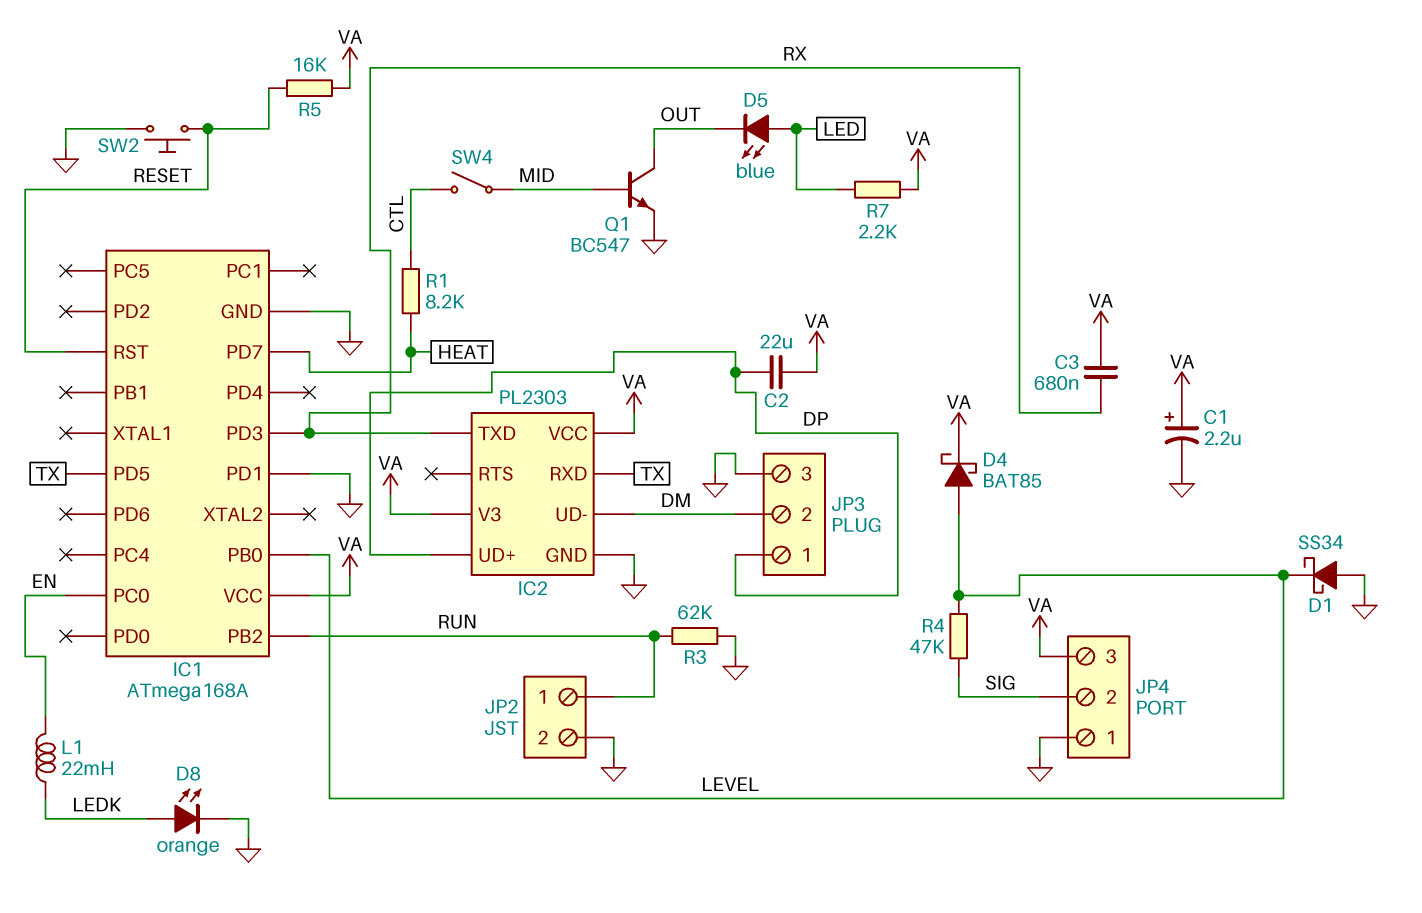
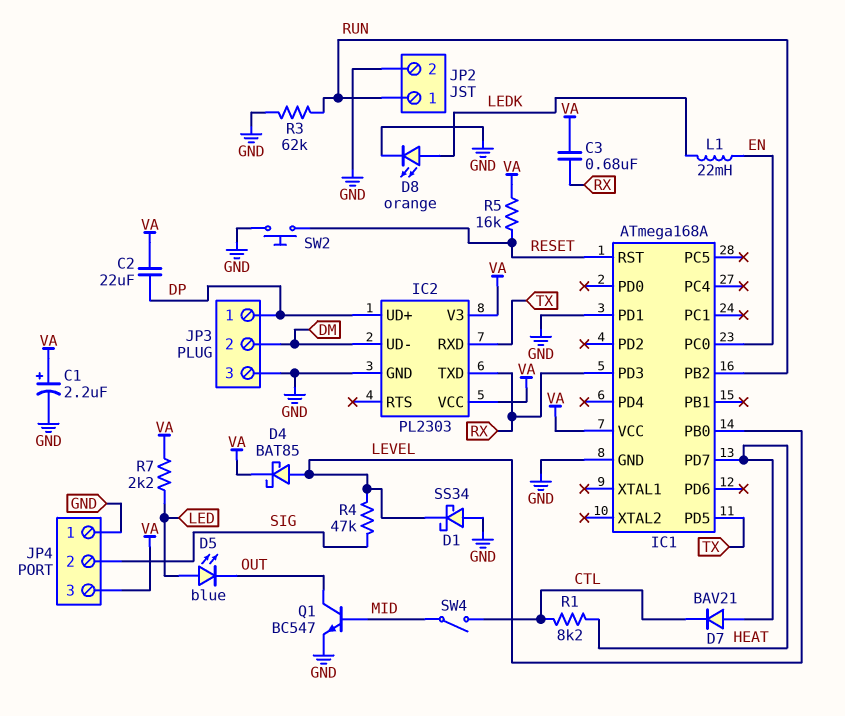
D7: none -> diode BAV21 (A HEAT, K CTL)

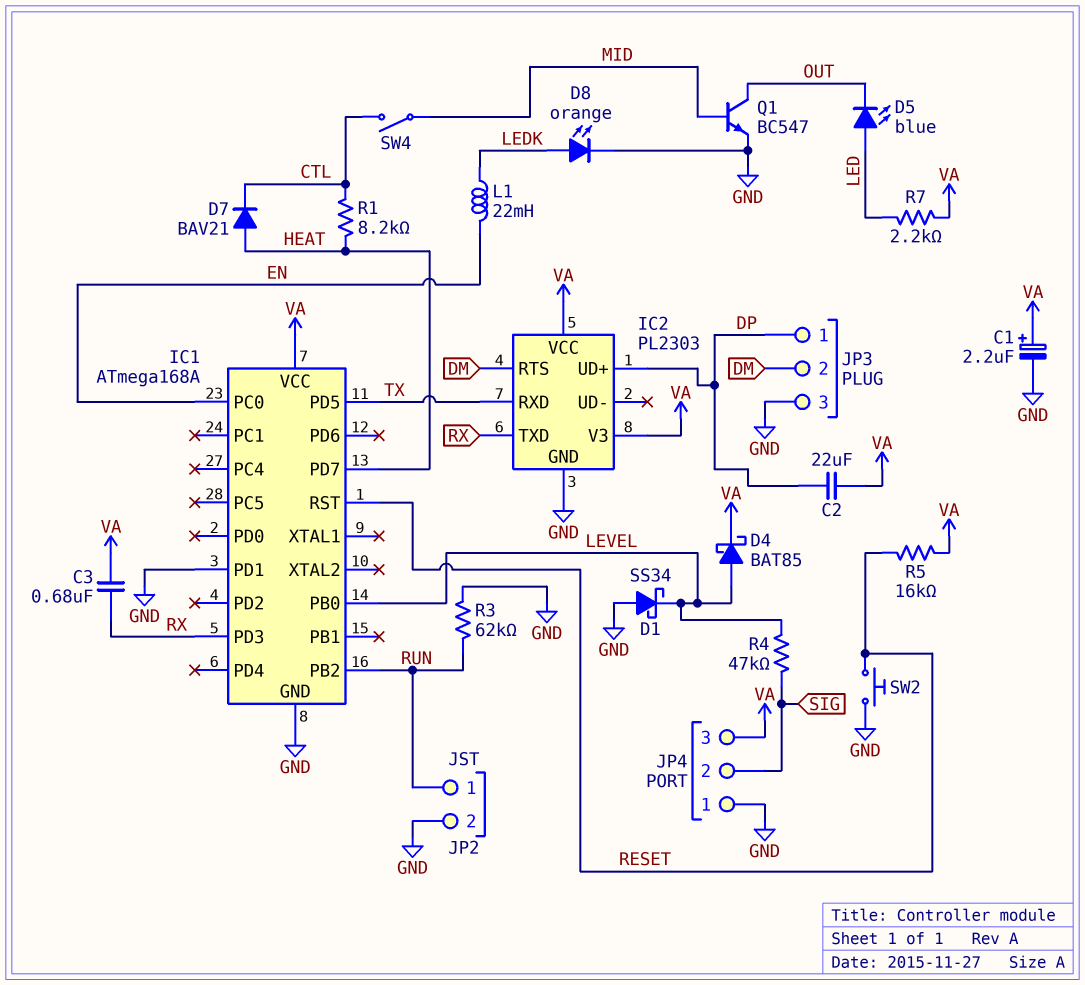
IC2 pin RTS: none -> DM
IC2 pin UD-: DM -> none

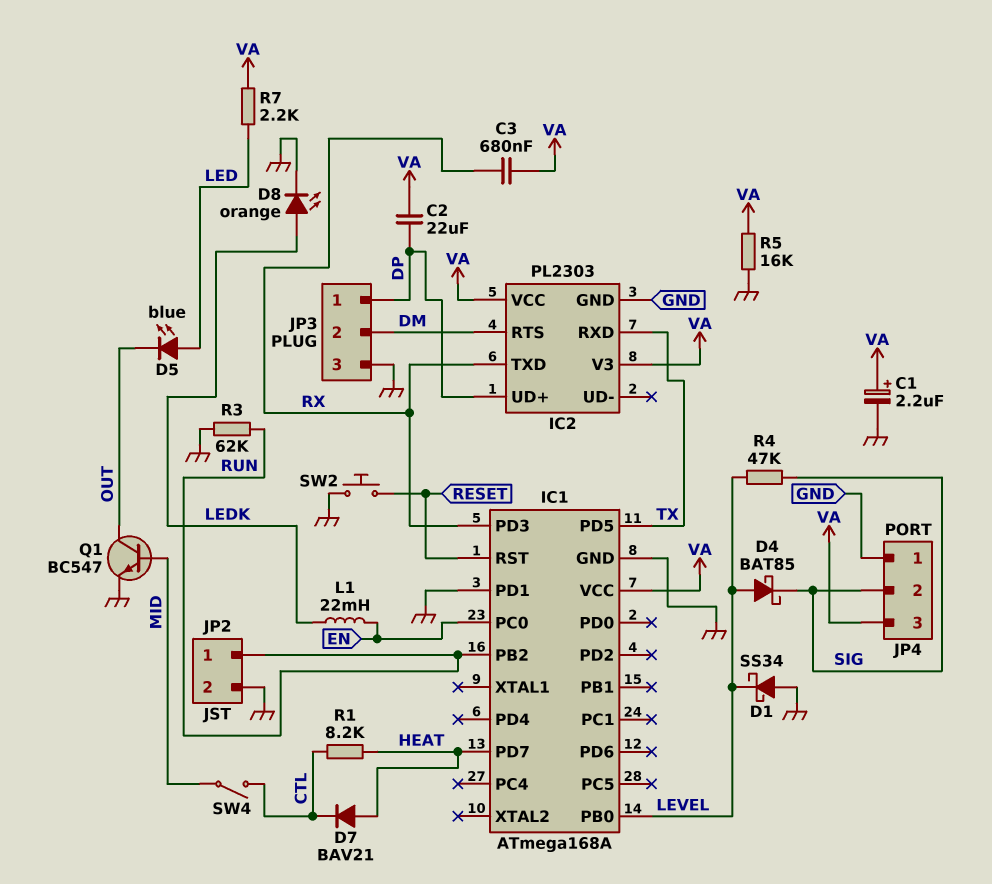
D4: schottky BAT85 (A LEVEL, K VA) -> schottky BAT85 (A LEVEL, K SIG)
R5: 16k (RESET, VA) -> 16k (GND, VA)

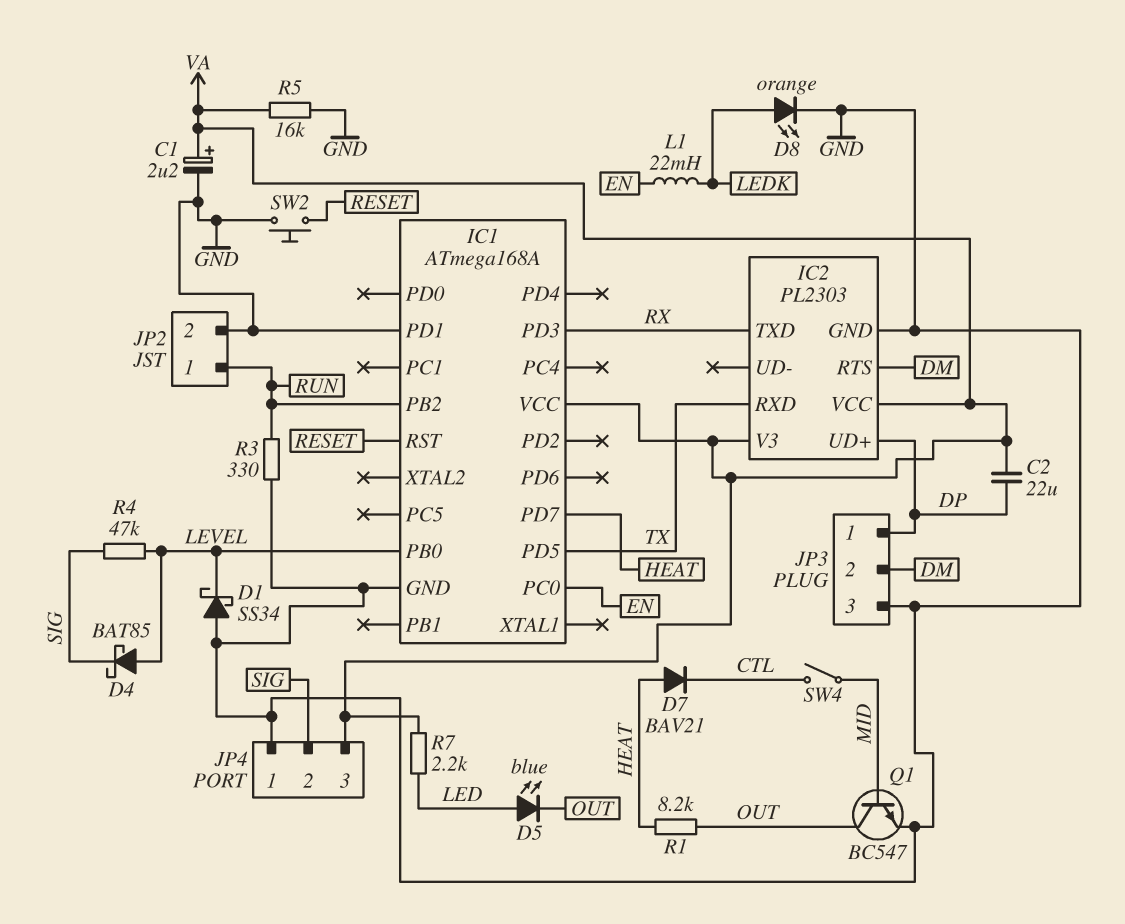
C3: 680nF (RX, VA) -> none
R1: 8.2k (CTL, HEAT) -> 8.2k (HEAT, OUT)
R3: 62k (GND, RUN) -> 330 (GND, RUN)

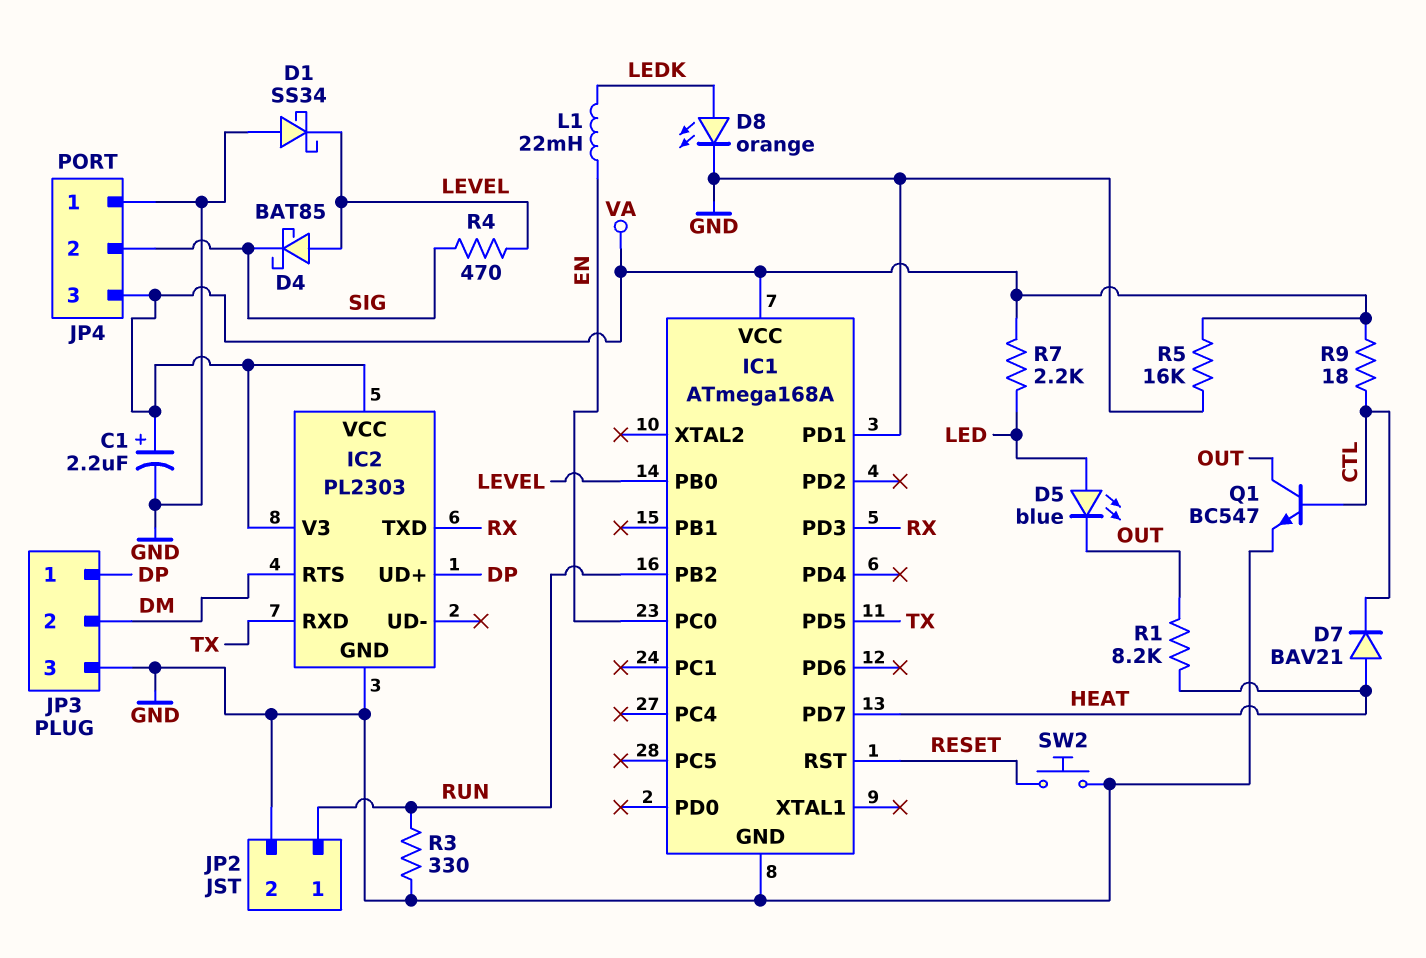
C2: 22uF (DP, VA) -> none
Q1: NPN BC547 (B MID, C OUT, E GND) -> NPN BC547 (B CTL, C OUT, E GND)
R4: 47k (LEVEL, SIG) -> 470 (LEVEL, SIG)
R9: none -> 18 (CTL, VA)
SW4: switch (CTL, MID) -> none

